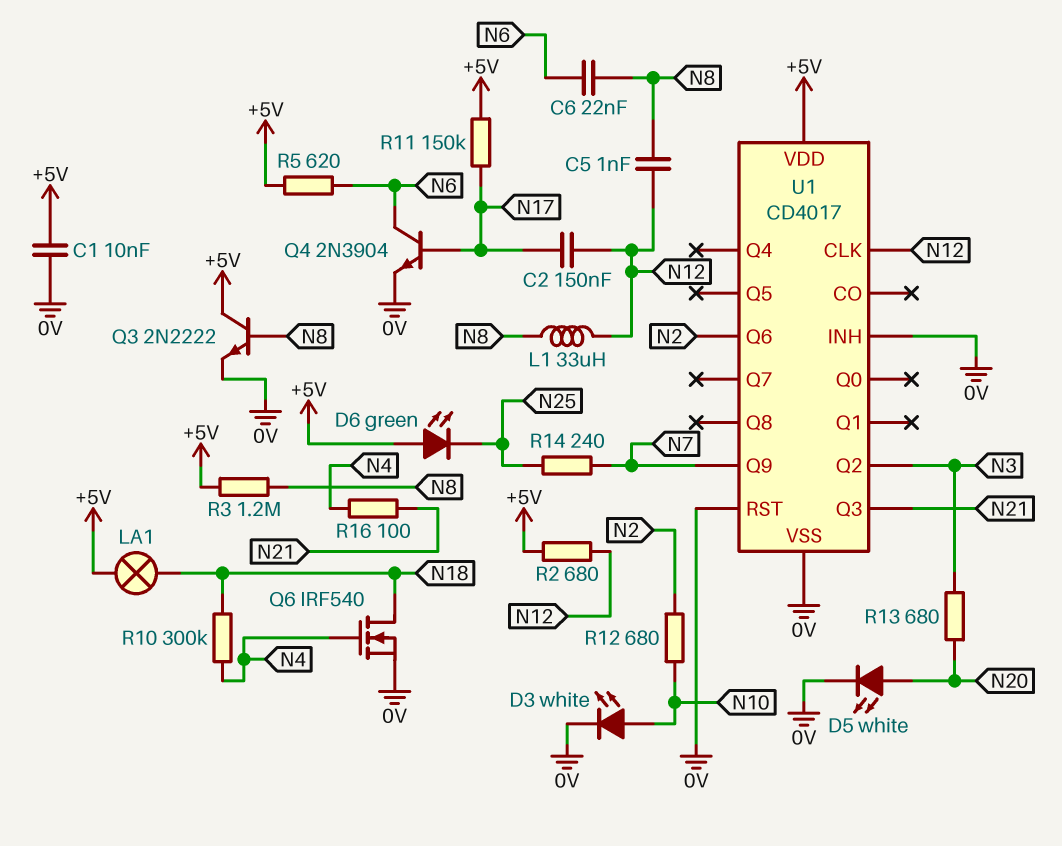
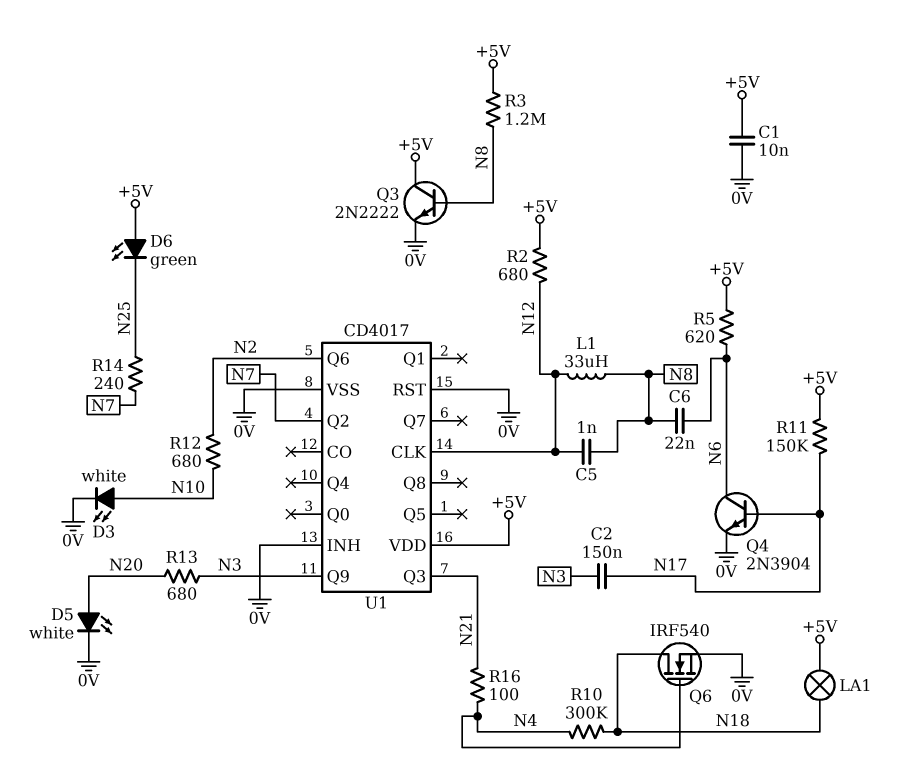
C2: 150nF (N12, N17) -> 150nF (N3, N17)
U1 pin Q2: N3 -> N7
U1 pin Q9: N7 -> N3

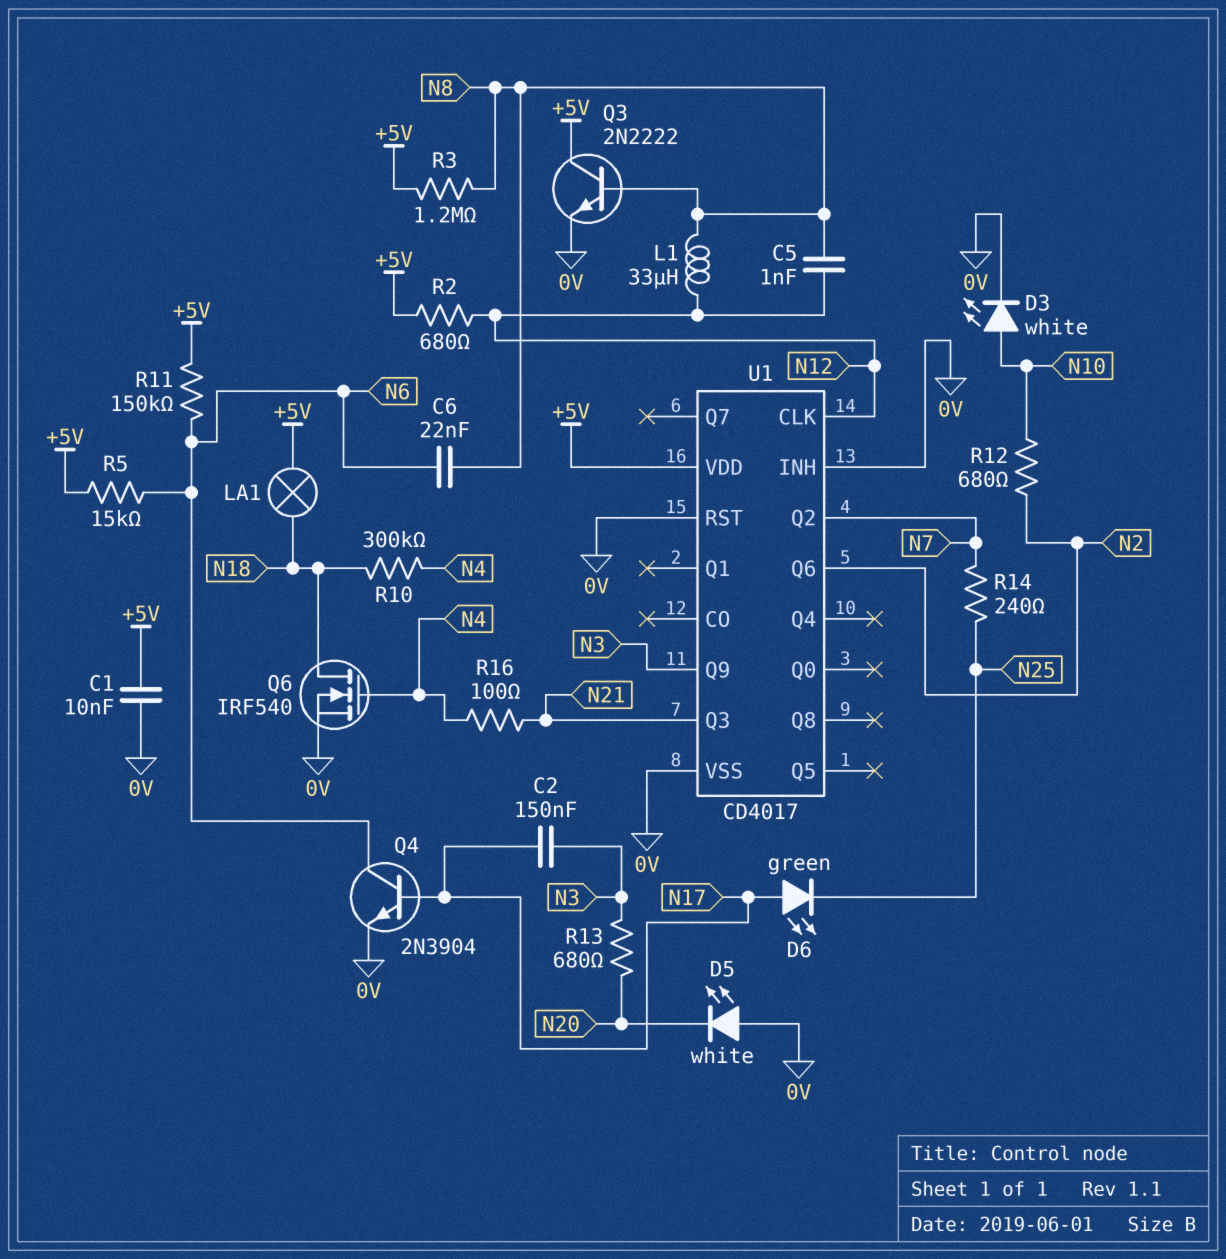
D5: LED white (A N20, K 0V) -> LED white (A 0V, K N20)
D6: LED green (A +5V, K N25) -> LED green (A N17, K N25)
R5: 620 (+5V, N6) -> 15k (+5V, N6)
R11: 150k (+5V, N17) -> 150k (+5V, N6)

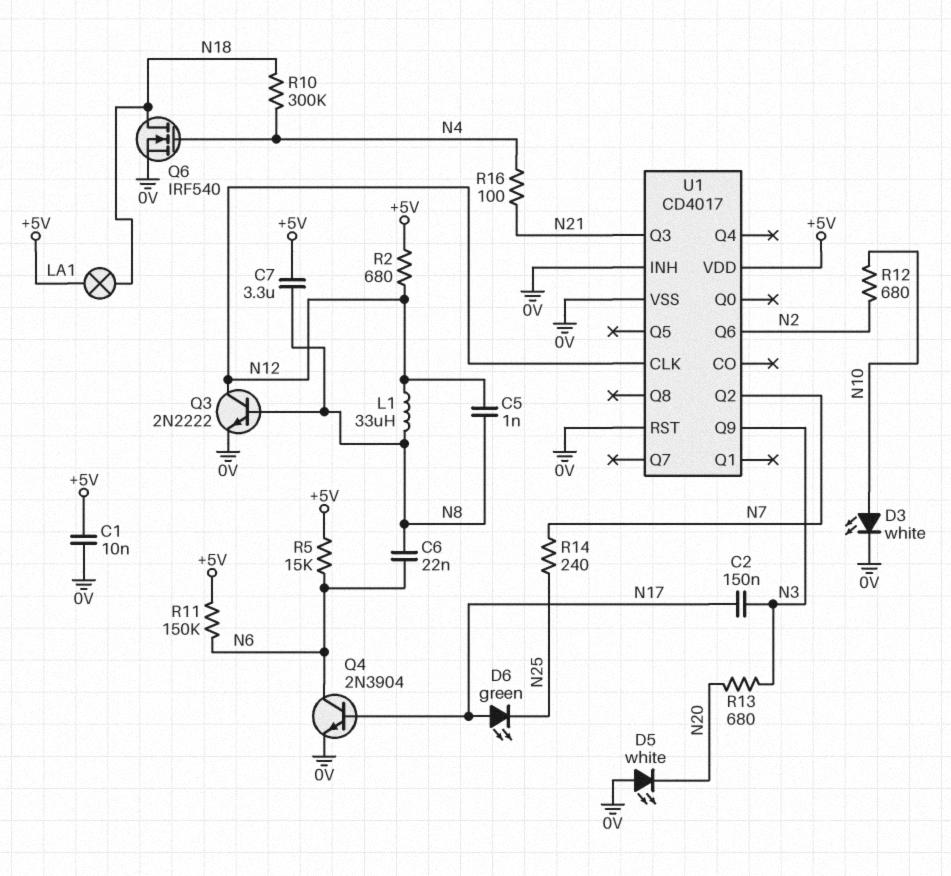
C7: none -> 3.3uF (+5V, N8)
Q3: NPN 2N2222 (B N8, C +5V, E 0V) -> NPN 2N2222 (B N8, C N12, E 0V)
R3: 1.2M (+5V, N8) -> none

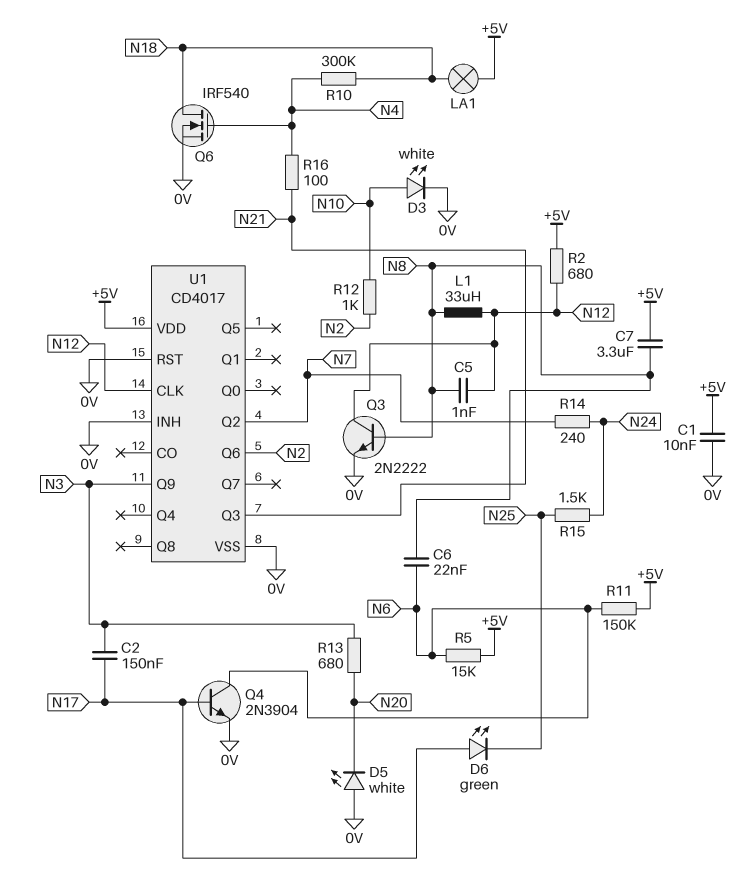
R12: 680 (N2, N10) -> 1k (N2, N10)
R14: 240 (N7, N25) -> 240 (N7, N24)
R15: none -> 1.5k (N24, N25)

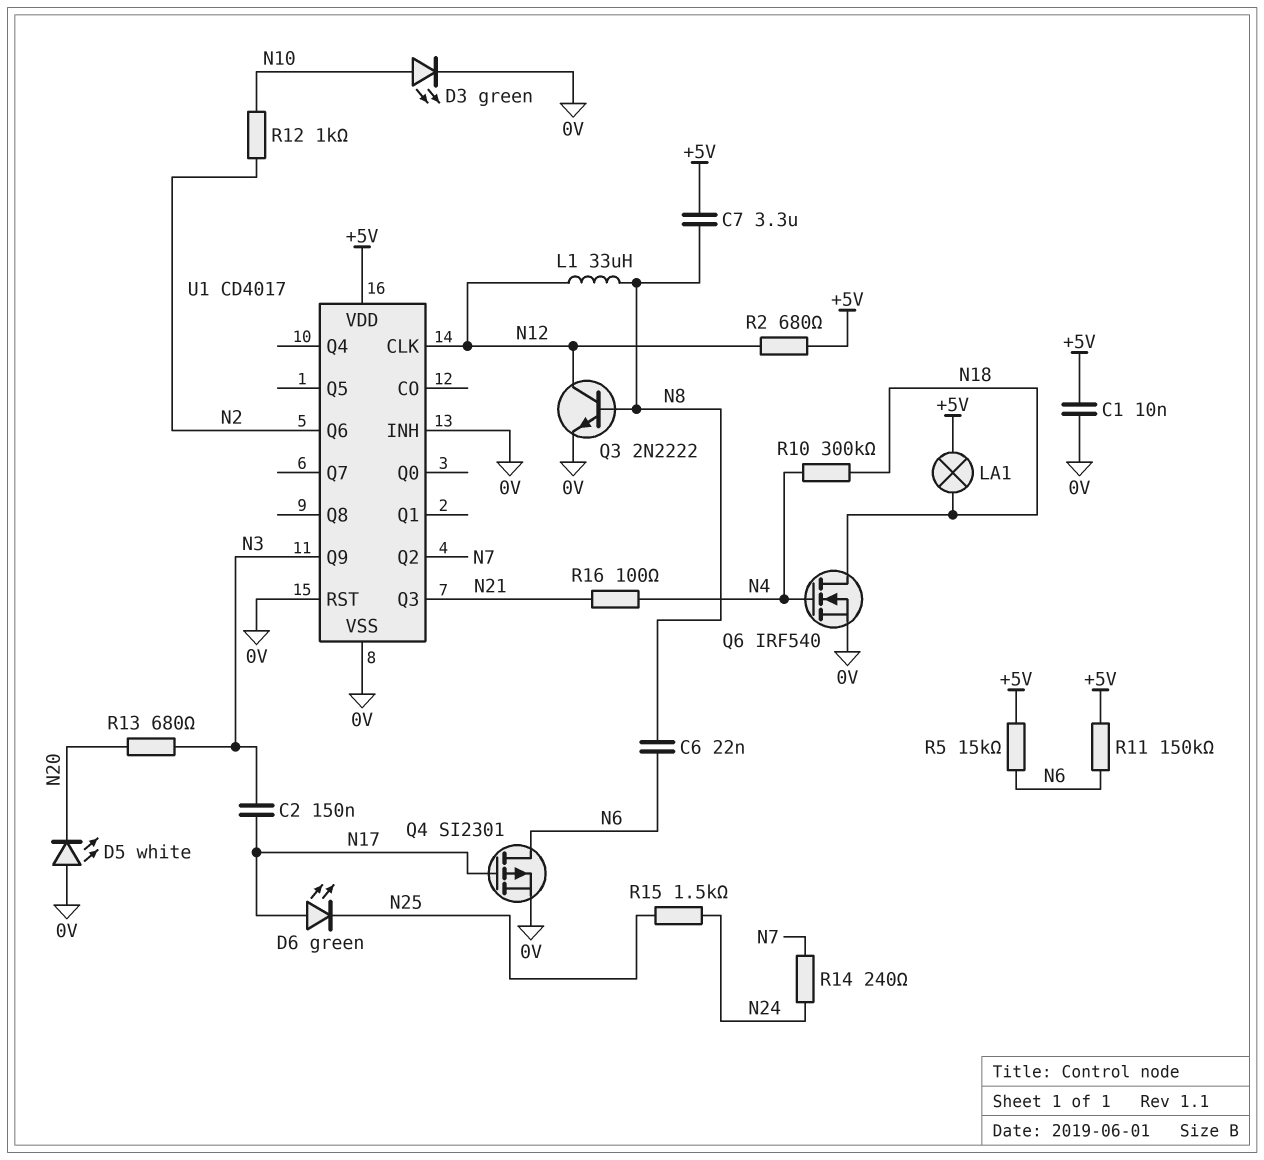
C5: 1nF (N8, N12) -> none
D3: LED white (A N10, K 0V) -> LED green (A N10, K 0V)
Q4: NPN 2N3904 (B N17, C N6, E 0V) -> PMOS SI2301 (G N17, D N6, S 0V)

